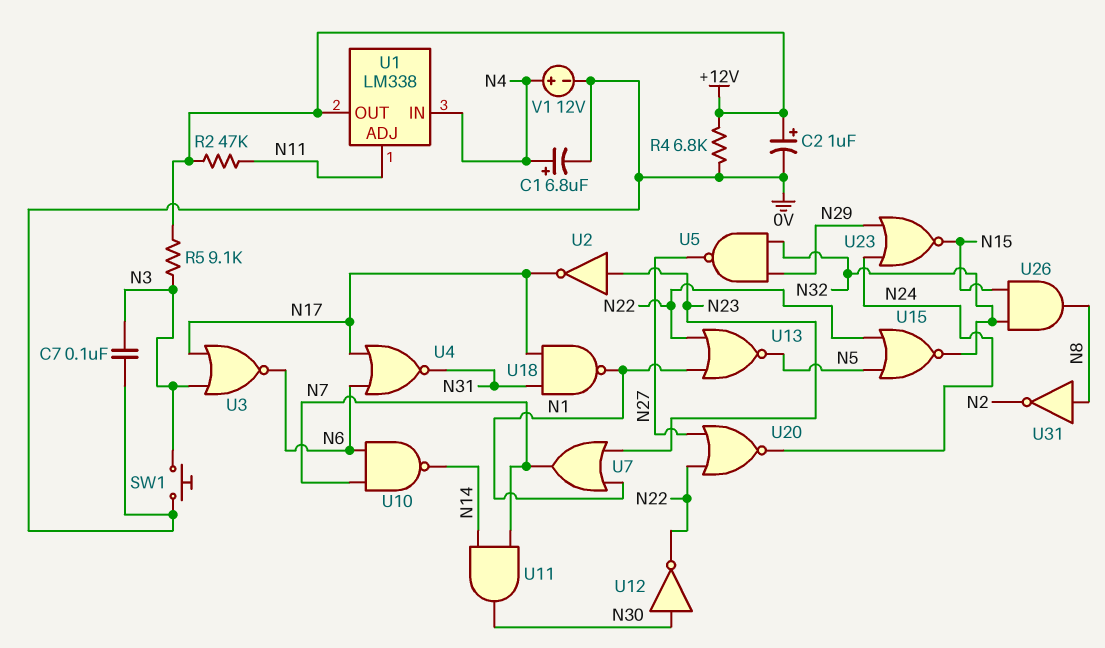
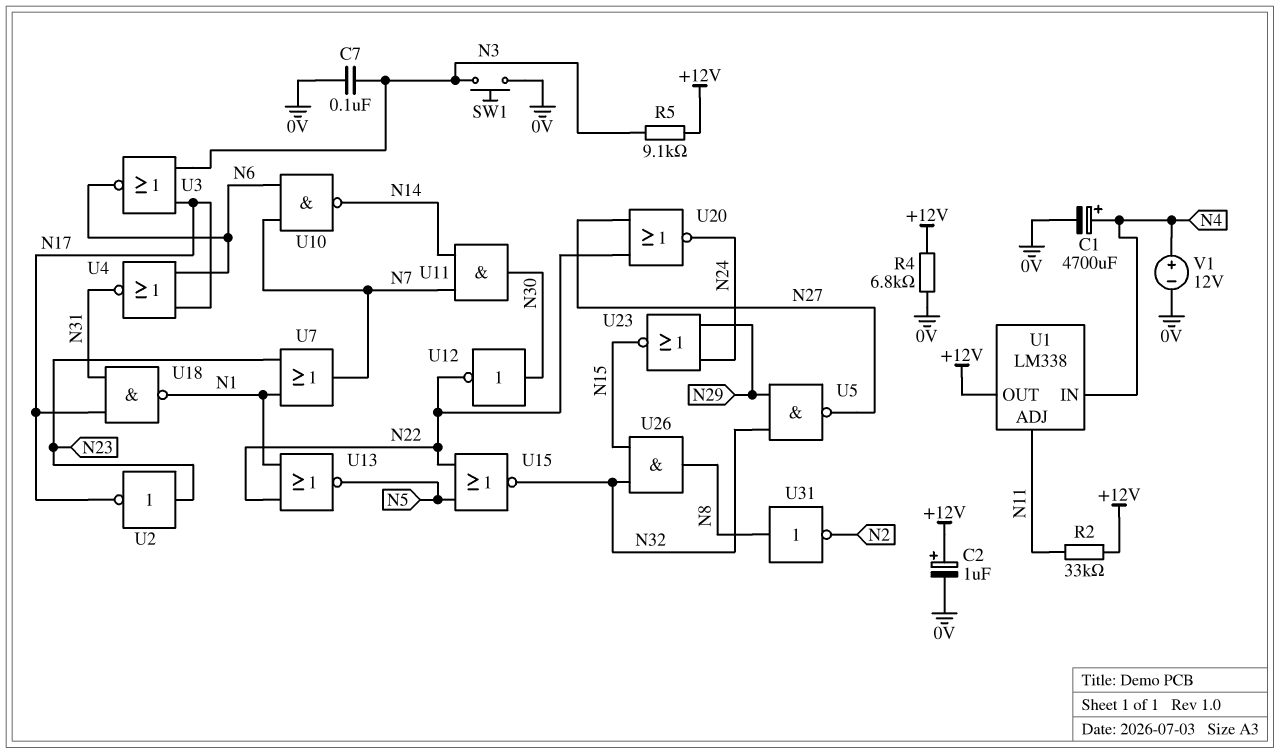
C1: 6.8uF (plus N4, minus 0V) -> 4700uF (plus N4, minus 0V)
R2: 47k (+12V, N11) -> 33k (+12V, N11)

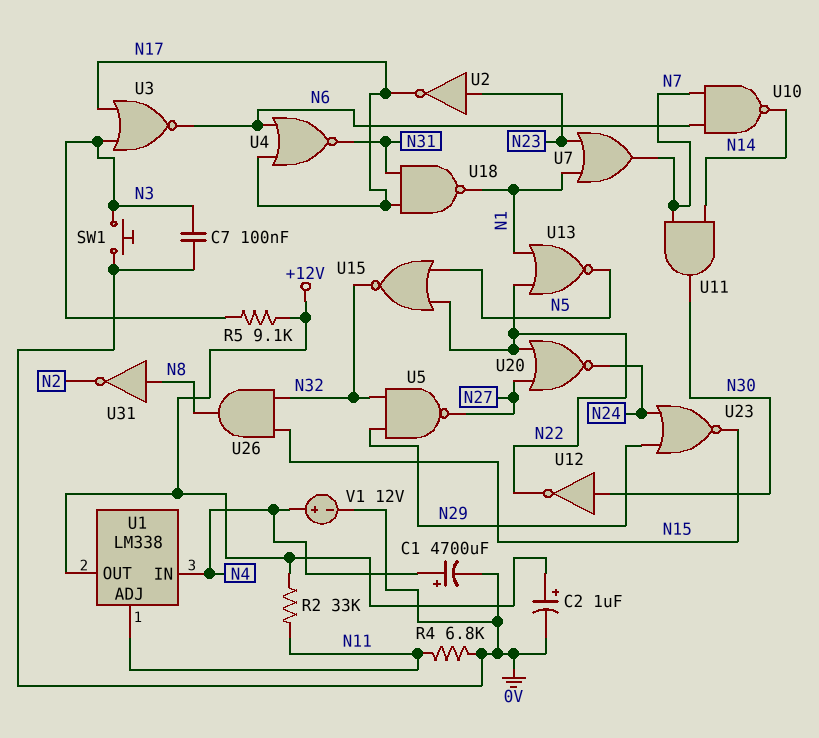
R4: 6.8k (+12V, 0V) -> 6.8k (0V, N11)

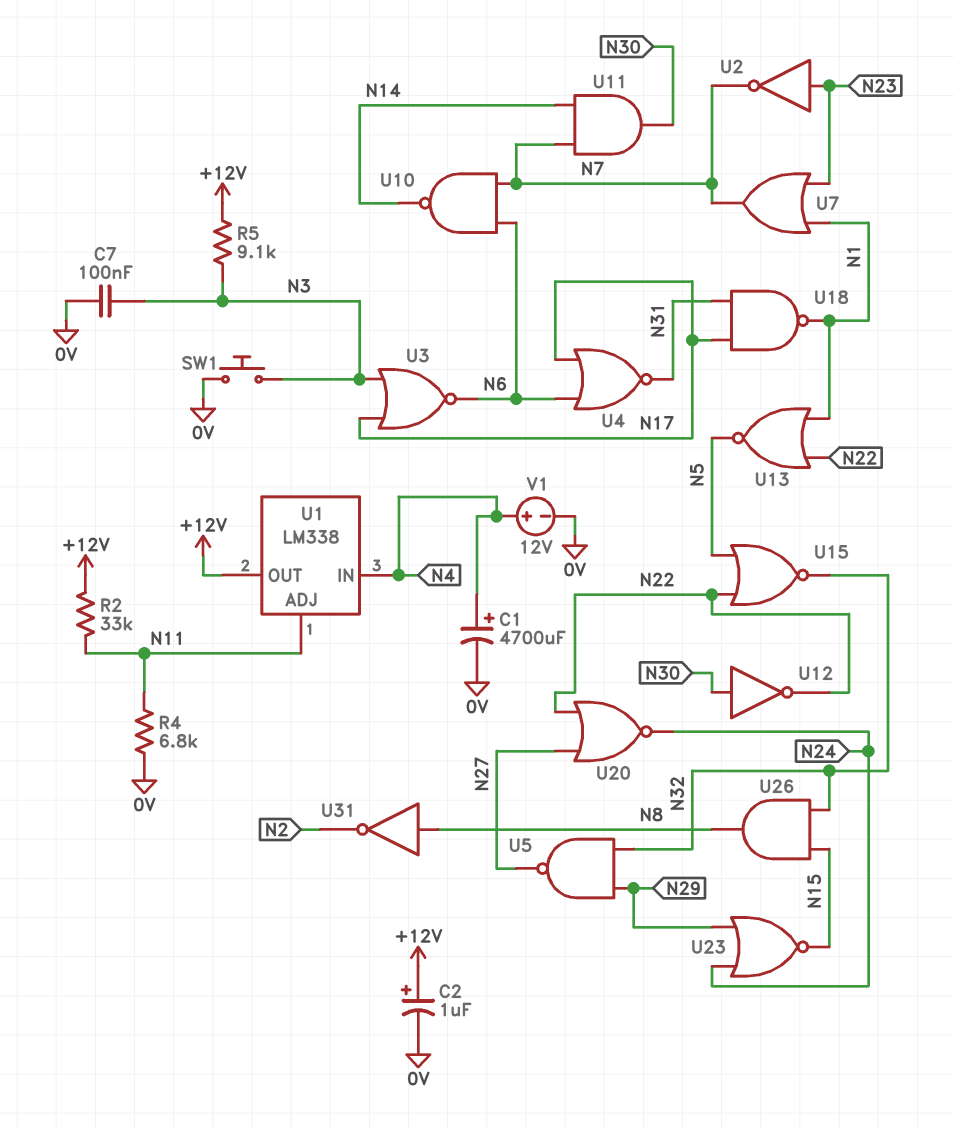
U2: NOT (in N23, out N17) -> NOT (in N23, out N7)

